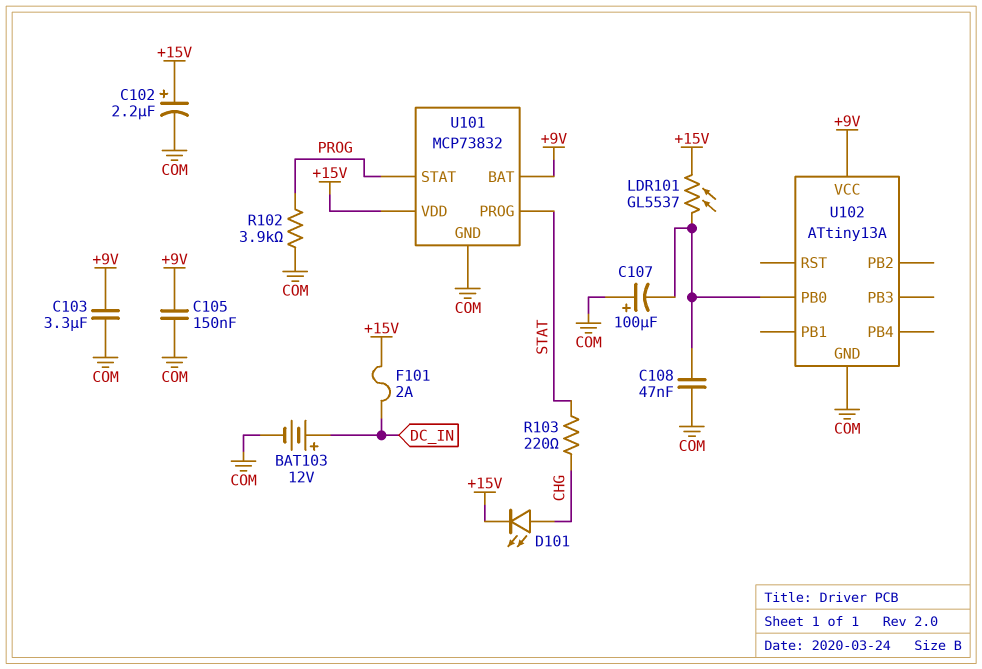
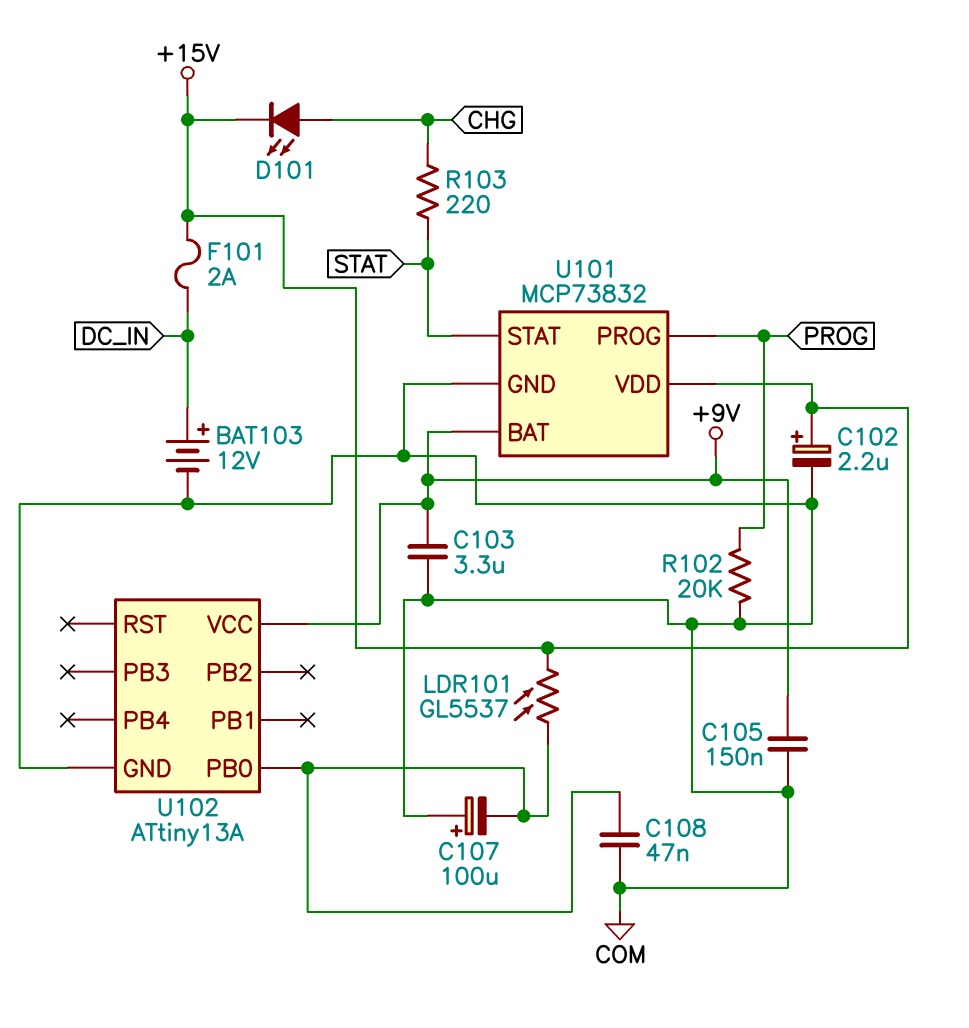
R102: 3.9k (COM, PROG) -> 20k (COM, PROG)
U101 pin PROG: STAT -> PROG
U101 pin STAT: PROG -> STAT

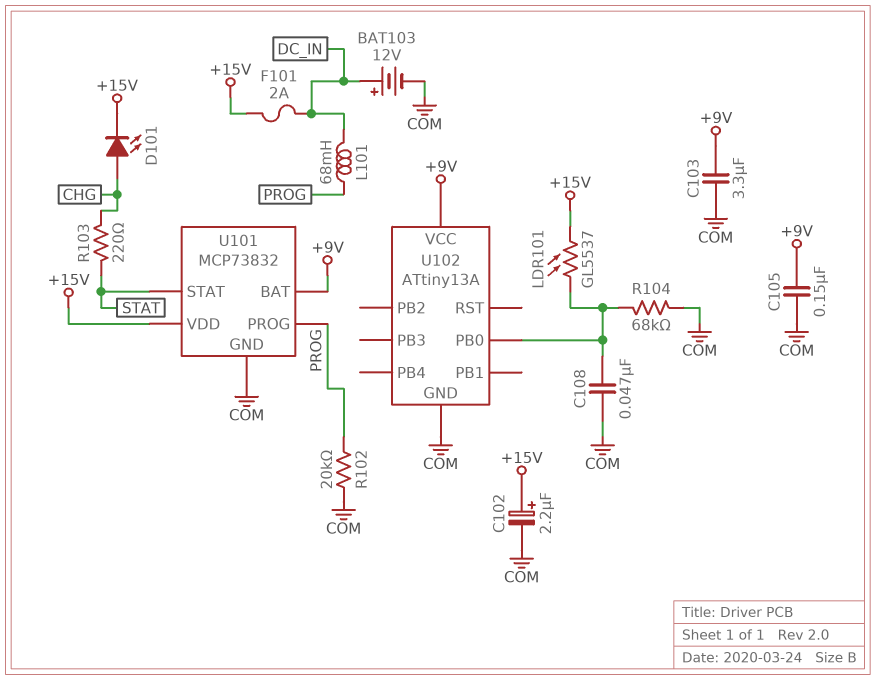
C107: 100uF (plus COM, minus U102/PB0) -> none
L101: none -> 68mH (DC_IN, PROG)
R104: none -> 68k (COM, U102/PB0)

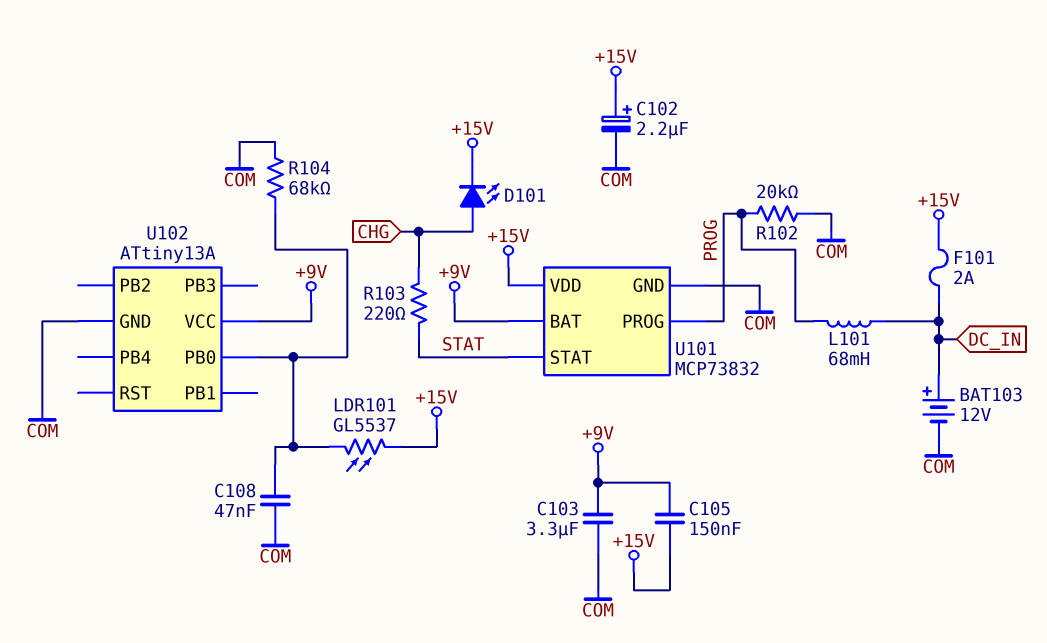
C105: 150nF (+9V, COM) -> 150nF (+9V, +15V)

